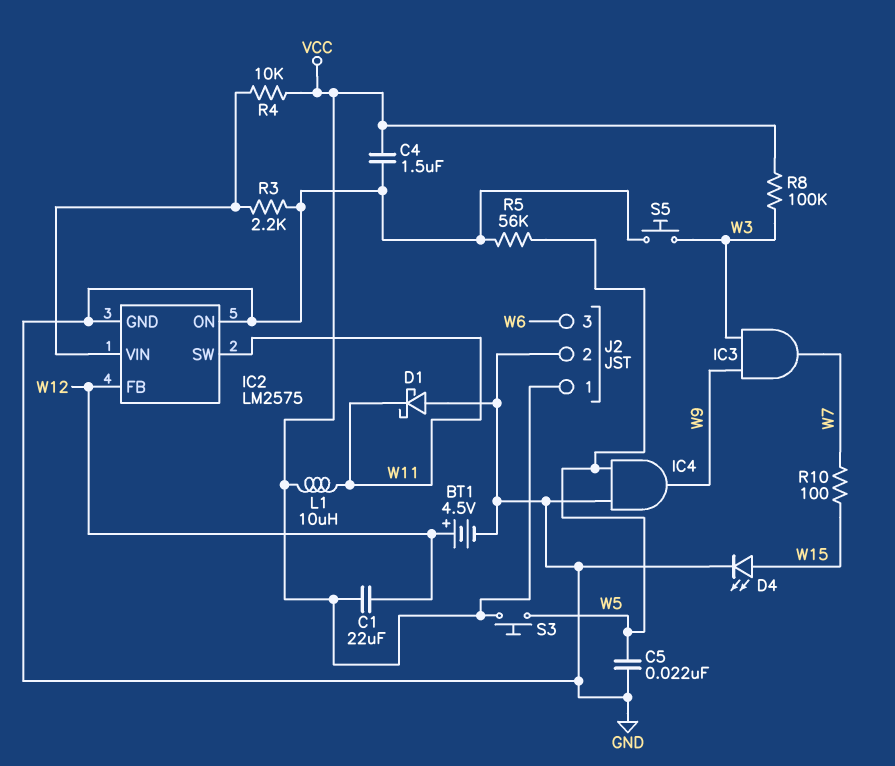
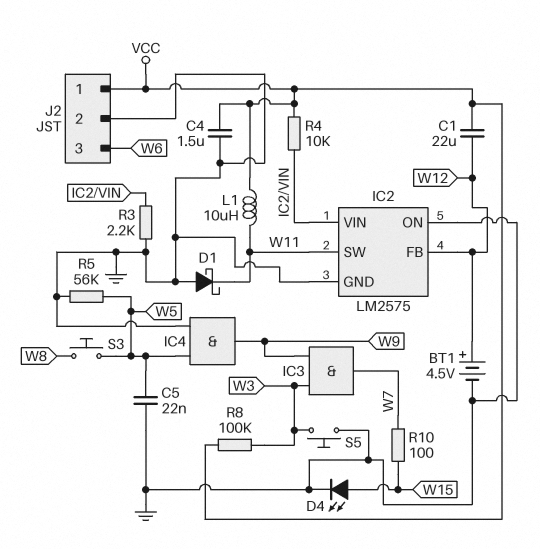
S3: button (VCC, W5) -> button (W5, W8)

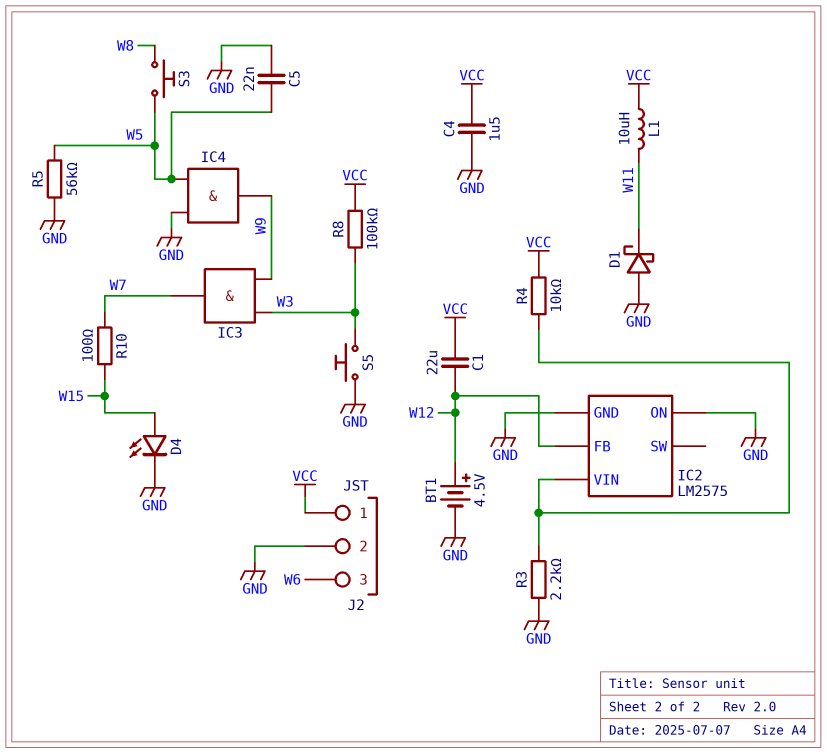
IC2 pin SW: W11 -> none

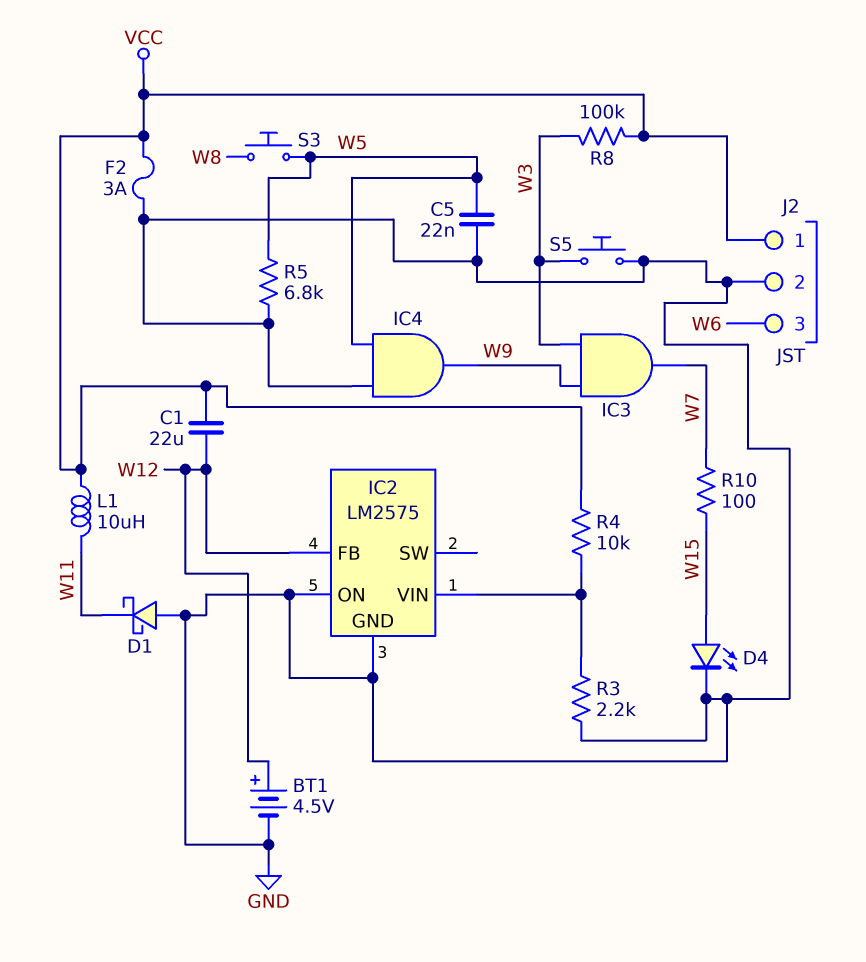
C4: 1.5uF (GND, VCC) -> none
F2: none -> 3A (GND, VCC)
R5: 56k (GND, W5) -> 6.8k (GND, W5)

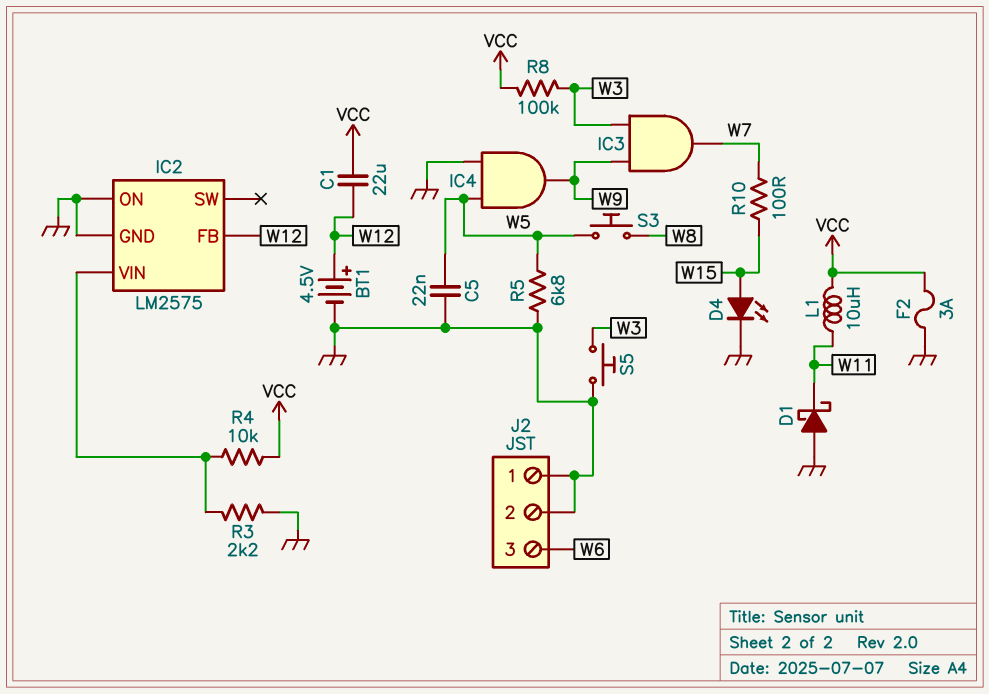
J2 pin 1: VCC -> GND

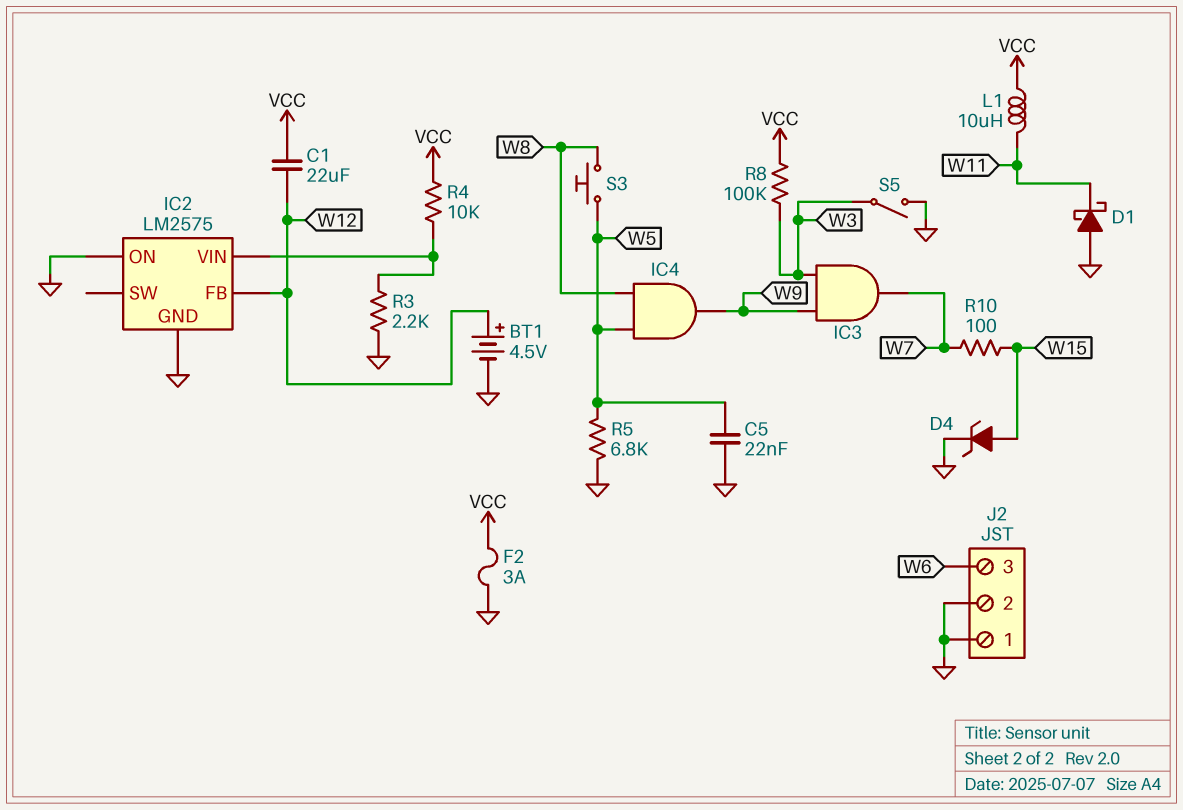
D4: LED (A W15, K GND) -> zener (A W15, K GND)
IC4: AND (in GND, in W5, out W9) -> AND (in W5, in W8, out W9)
S5: button (GND, W3) -> switch (GND, W3)

